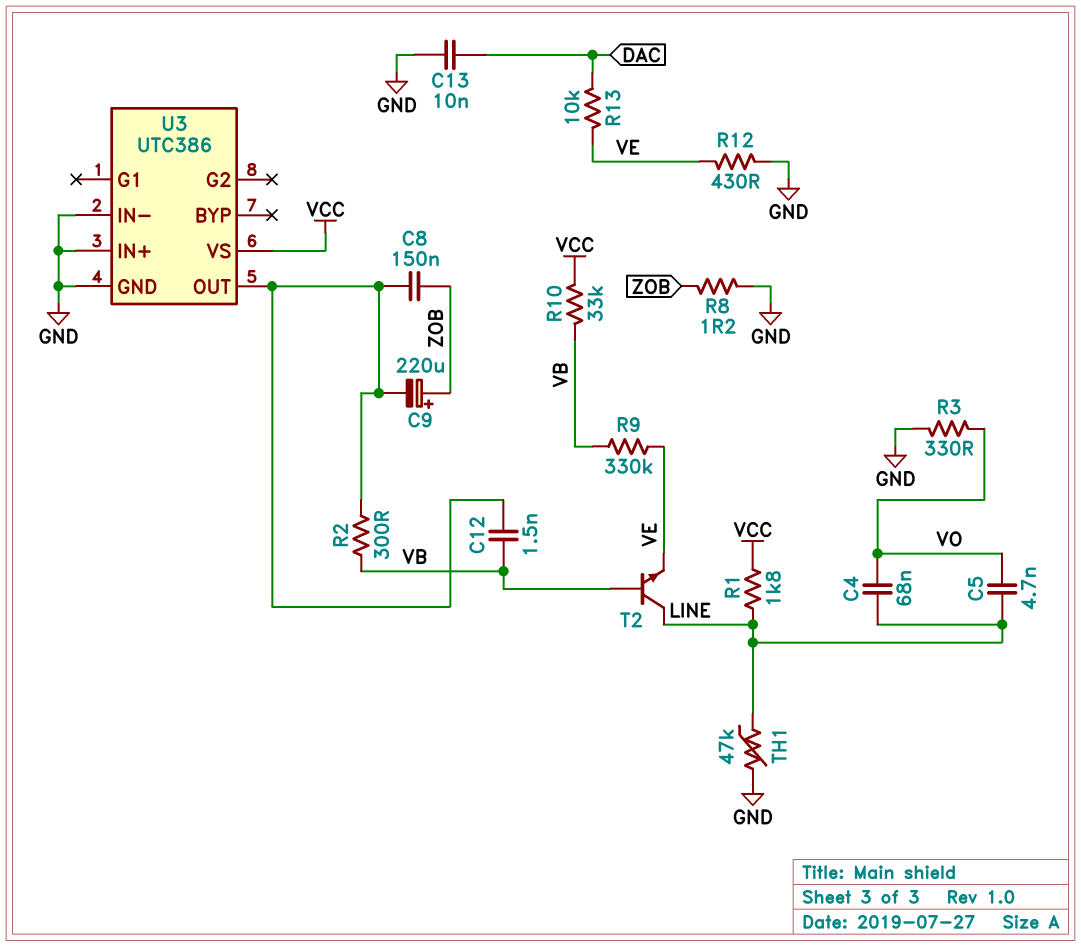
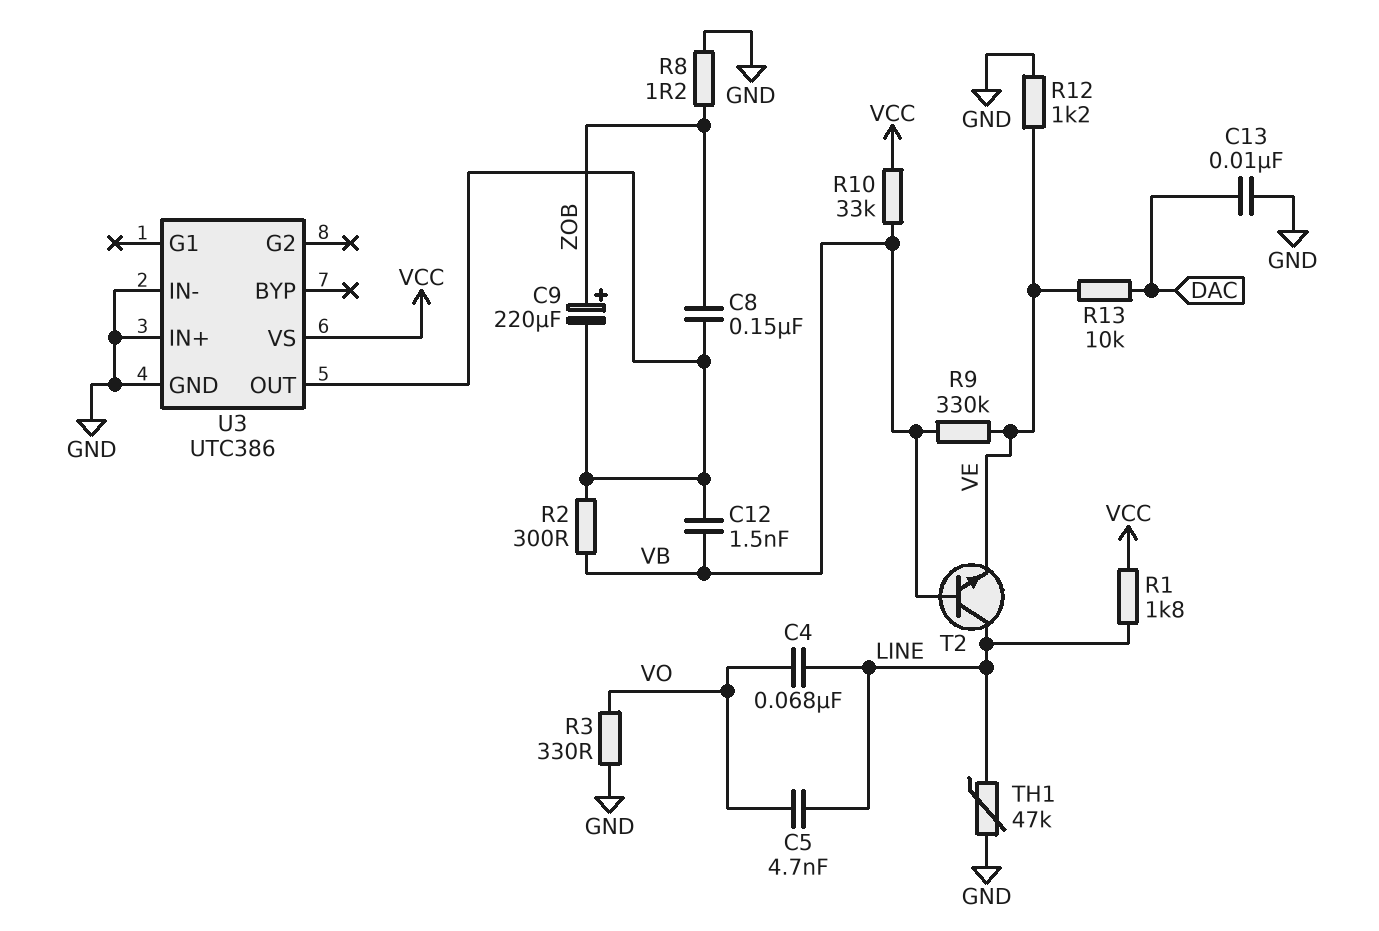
R12: 430 (GND, VE) -> 1.2k (GND, VE)

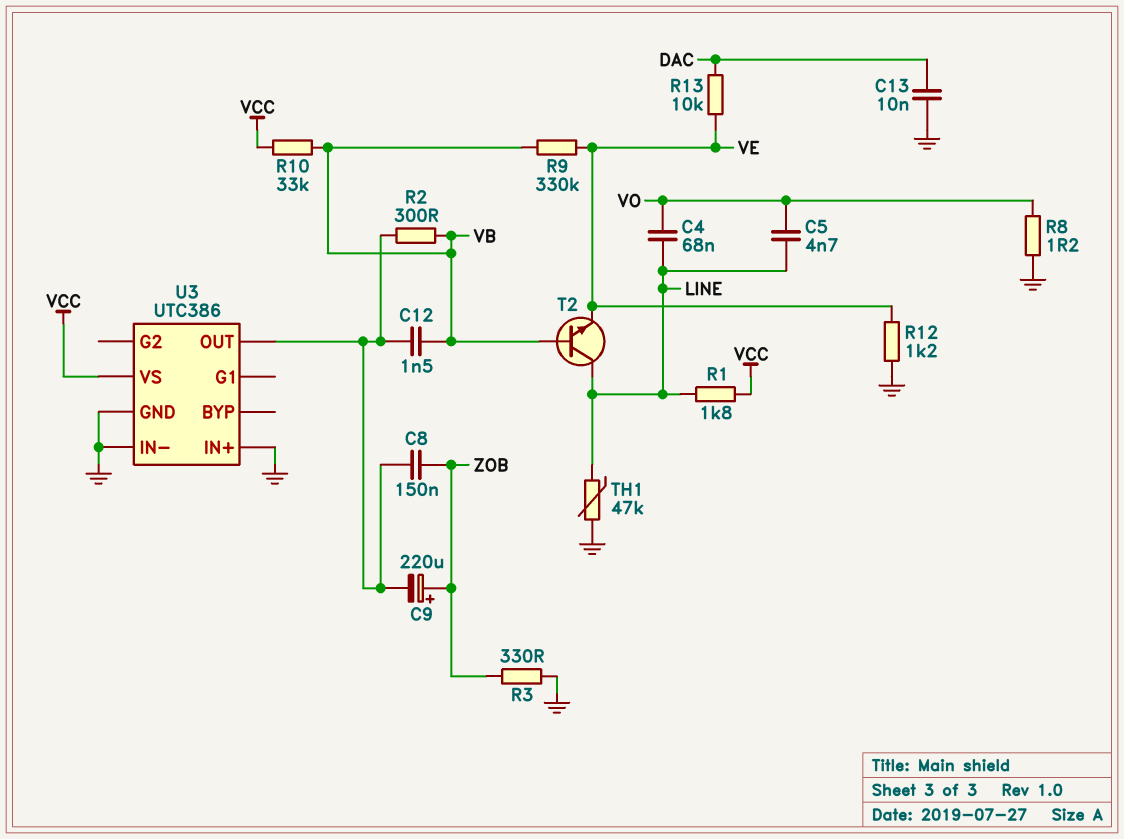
R3: 330 (GND, VO) -> 330 (GND, ZOB)
R8: 1.2 (GND, ZOB) -> 1.2 (GND, VO)

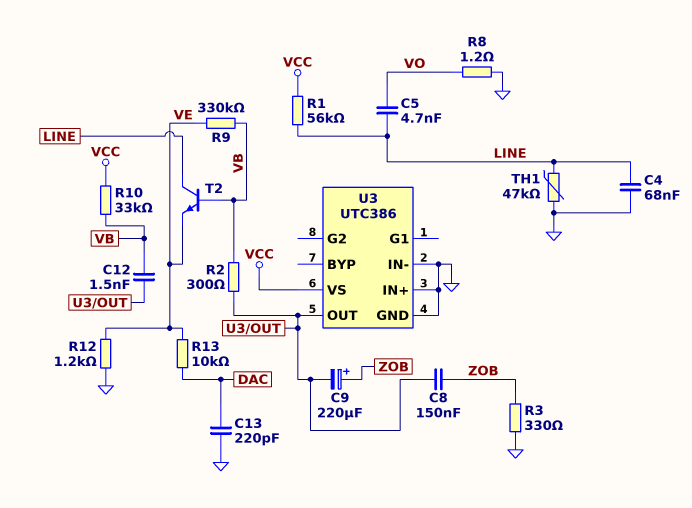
C4: 68nF (LINE, VO) -> 68nF (GND, LINE)
C13: 10nF (DAC, GND) -> 220pF (DAC, GND)
R1: 1.8k (LINE, VCC) -> 56k (LINE, VCC)

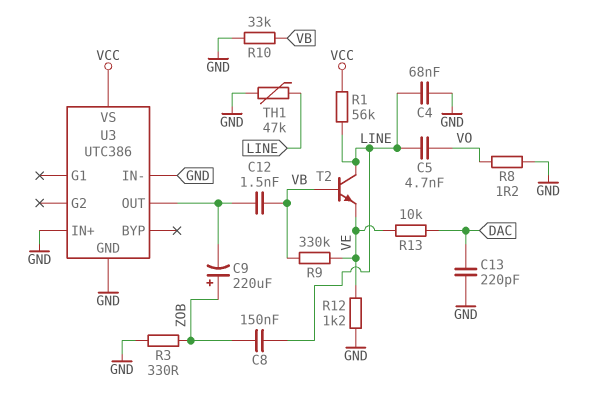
C8: 150nF (U3/OUT, ZOB) -> 150nF (LINE, ZOB)
R2: 300 (U3/OUT, VB) -> none
R10: 33k (VB, VCC) -> 33k (GND, VB)

